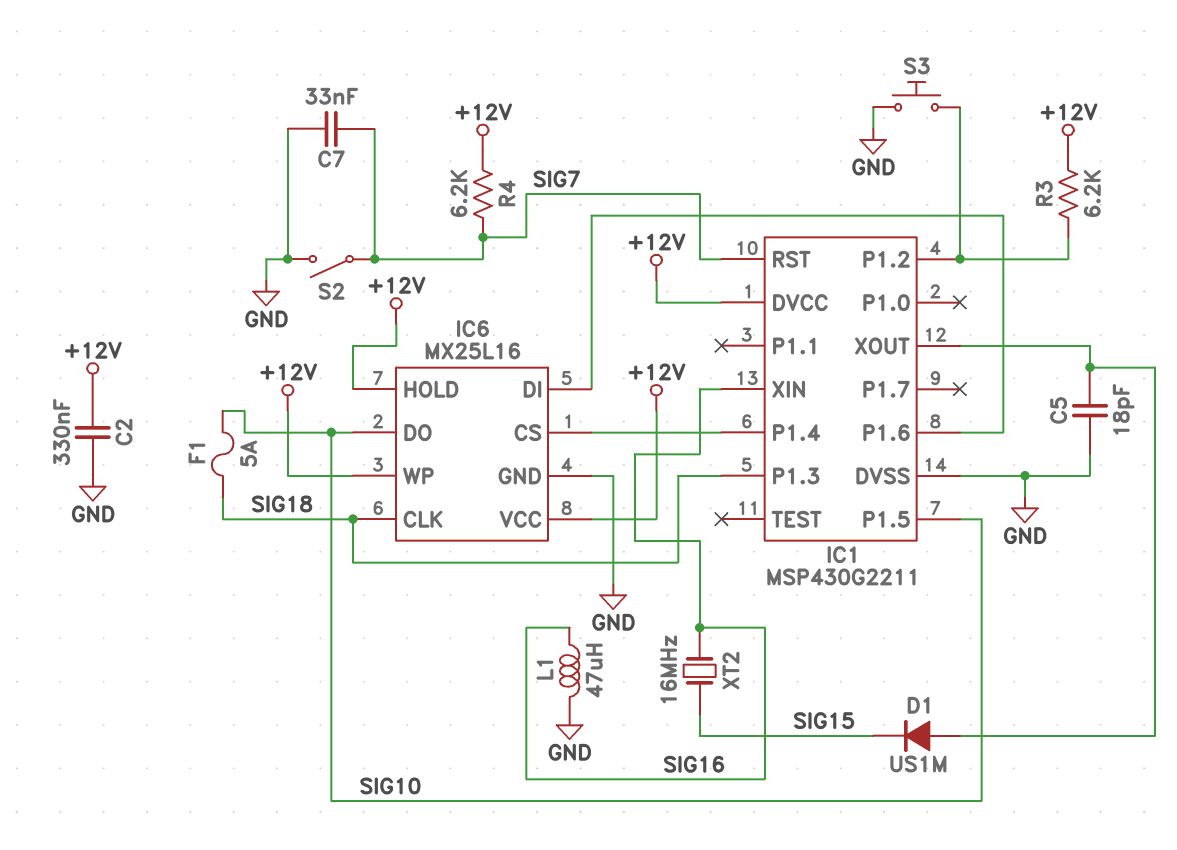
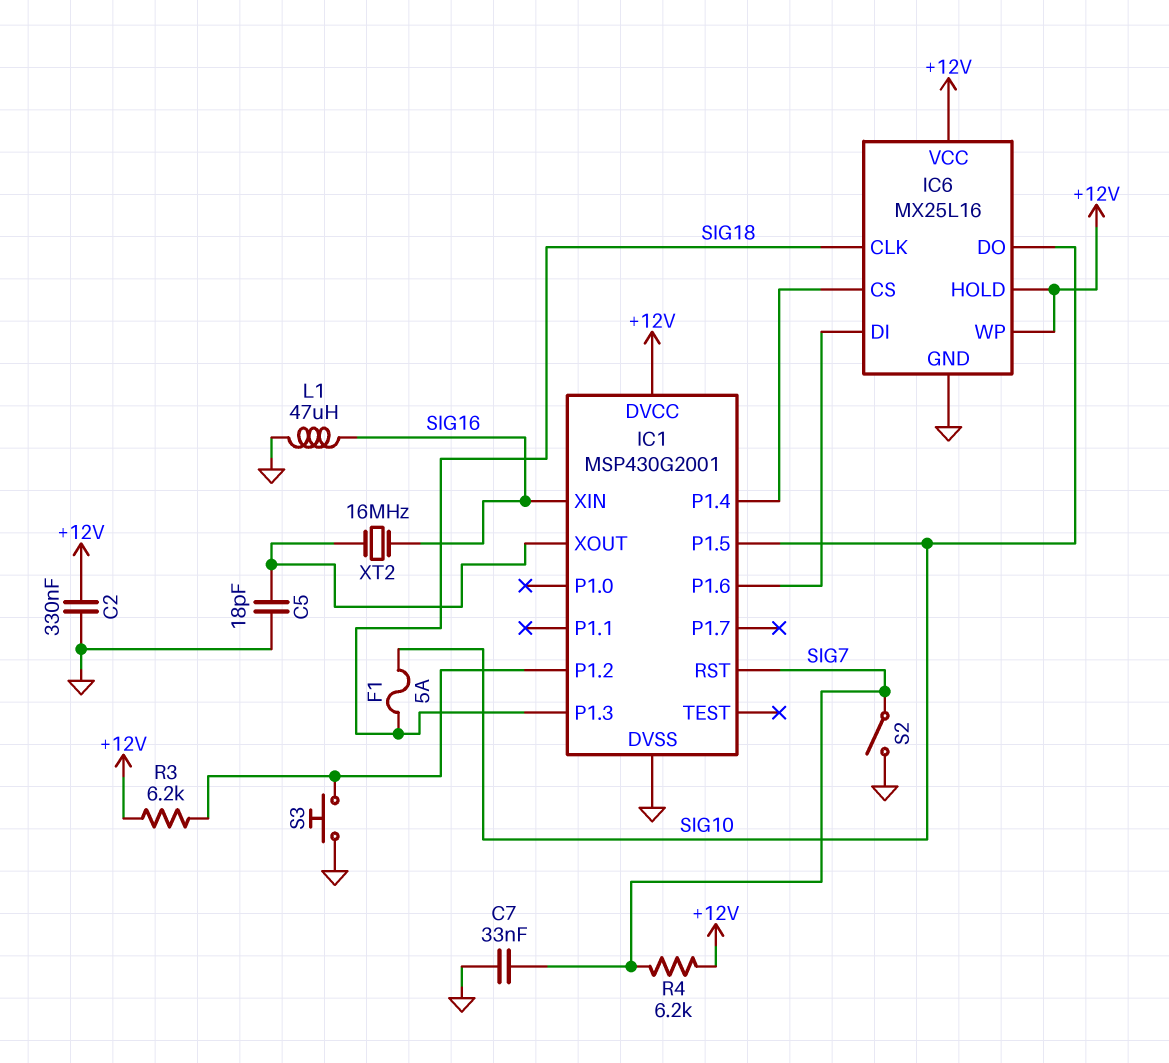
D1: diode US1M (A IC1/XOUT, K SIG15) -> none
IC1: MSP430G2211 -> MSP430G2001
XT2: 16MHz (SIG15, SIG16) -> 16MHz (IC1/XOUT, SIG16)

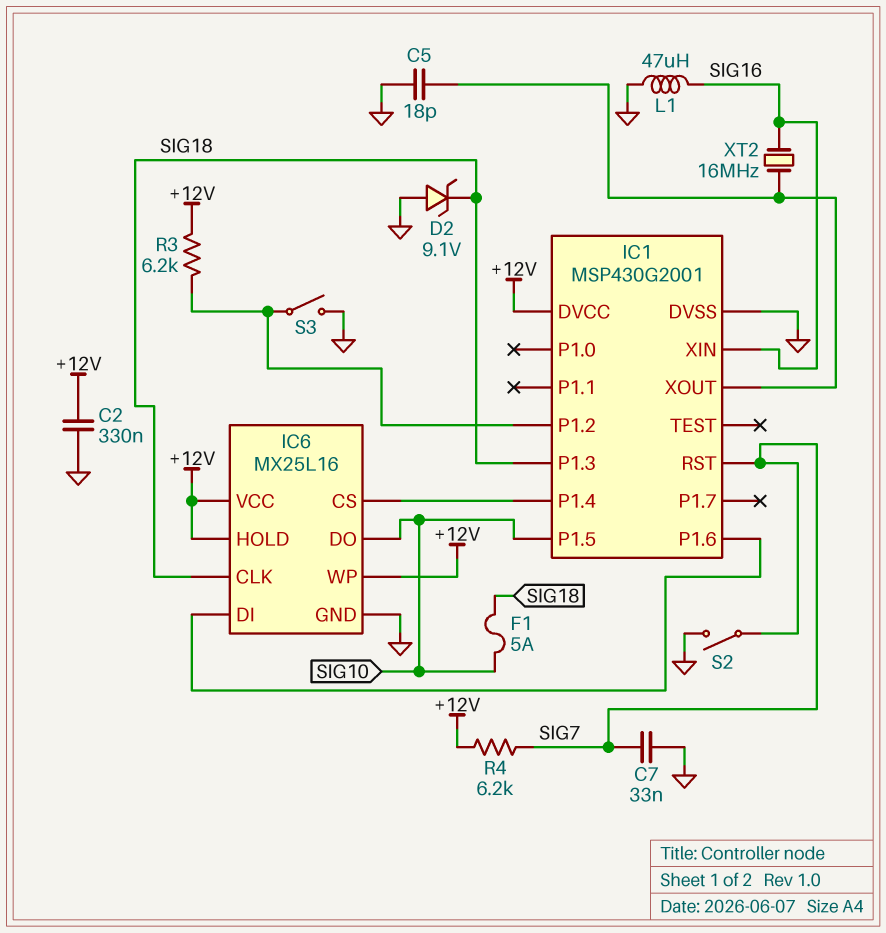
D2: none -> zener 9.1V (A GND, K SIG18)
S3: button (GND, IC1/P1.2) -> switch (GND, IC1/P1.2)

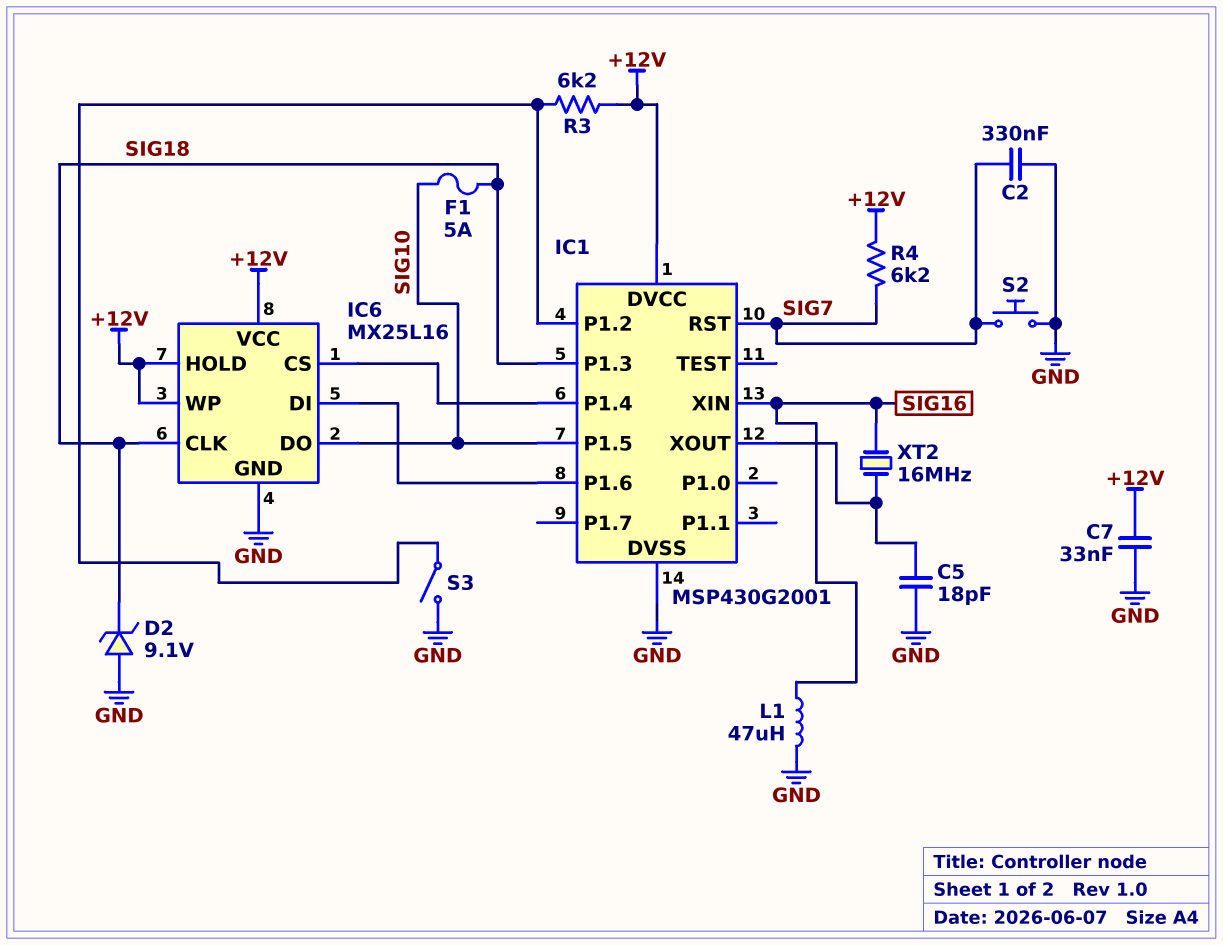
C2: 330nF (+12V, GND) -> 330nF (GND, SIG7)
C7: 33nF (GND, SIG7) -> 33nF (+12V, GND)
S2: switch (GND, SIG7) -> button (GND, SIG7)

